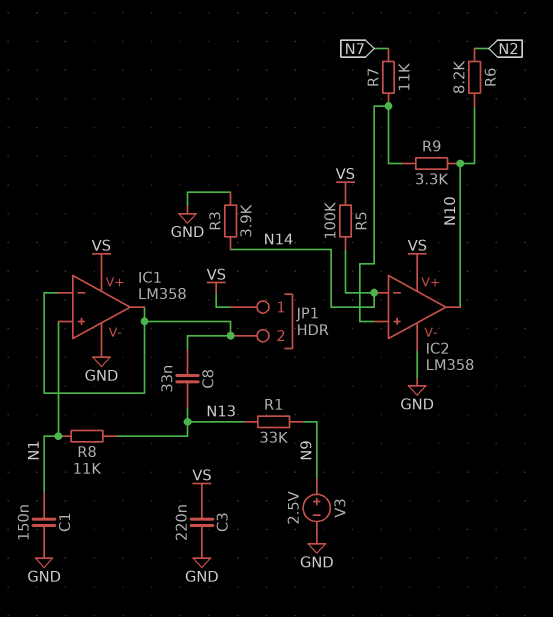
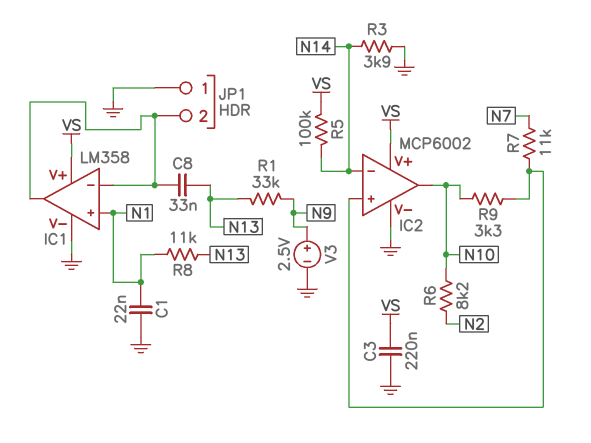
C1: 150nF (GND, N1) -> 22nF (GND, N1)
IC2: LM358 -> MCP6002
JP1 pin 1: VS -> GND

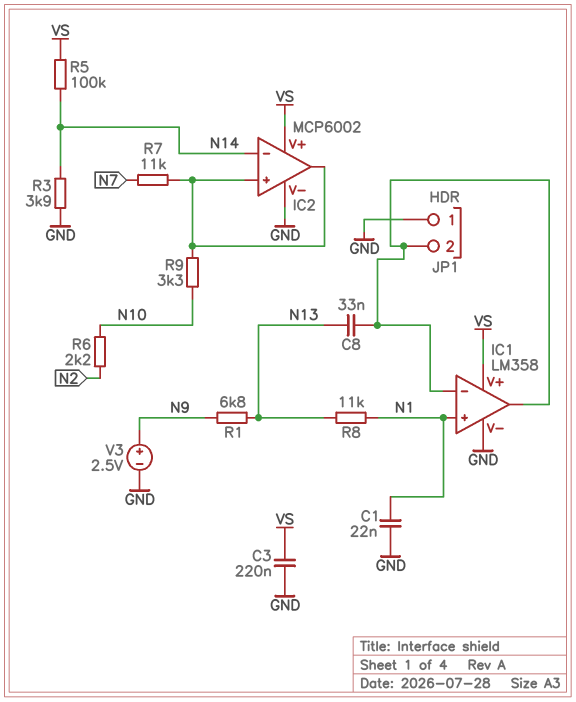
IC2 pin out: N10 -> IC2/in+
R1: 33k (N9, N13) -> 6.8k (N9, N13)
R6: 8.2k (N2, N10) -> 2.2k (N2, N10)

